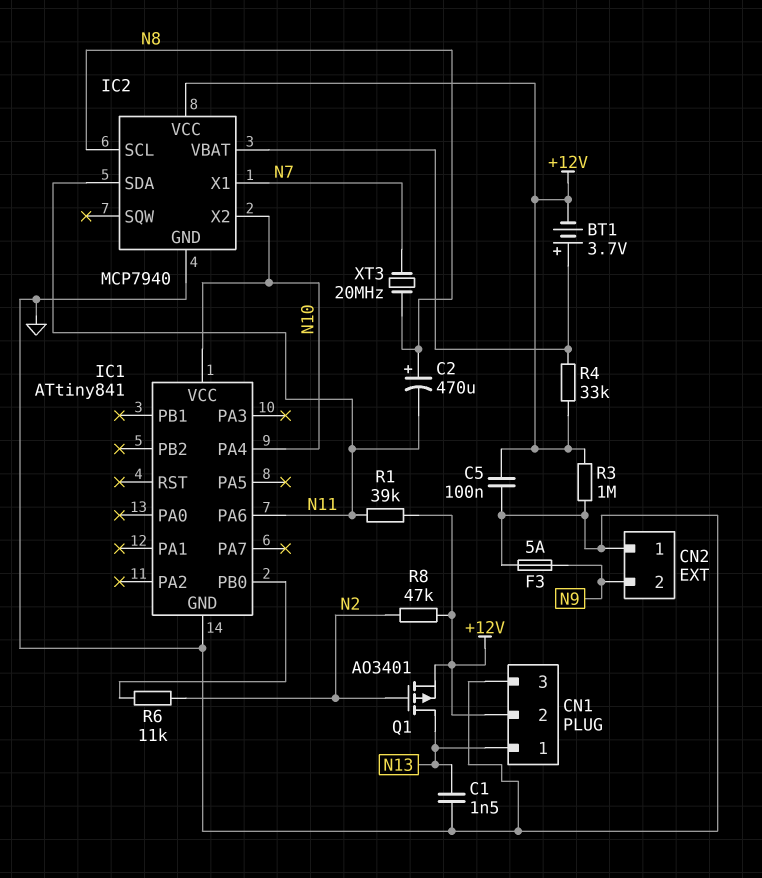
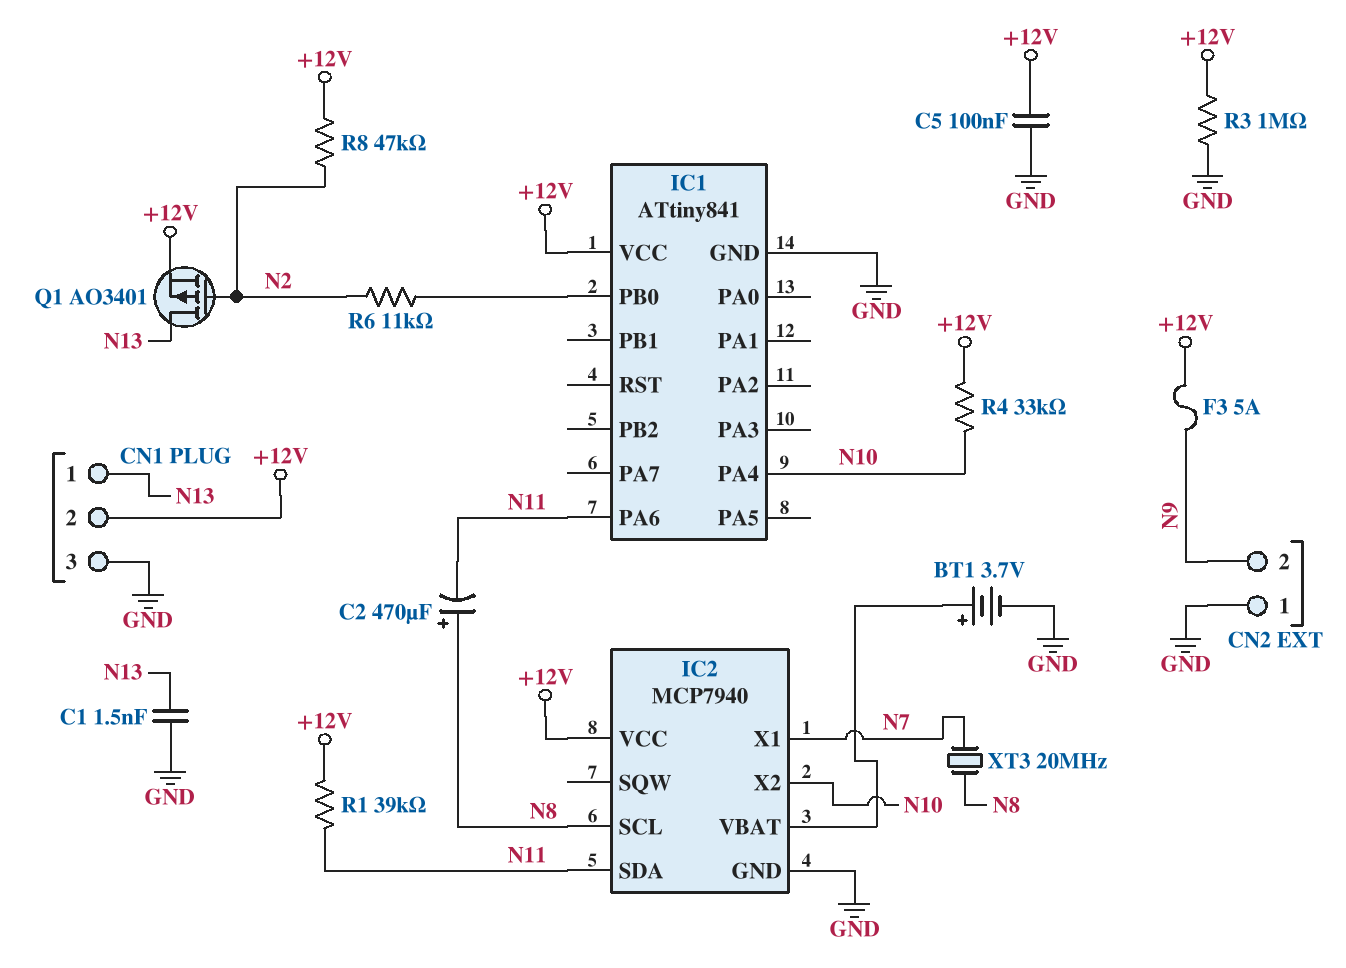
BT1: 3.7V (plus IC2/VBAT, minus +12V) -> 3.7V (plus IC2/VBAT, minus GND)
F3: 5A (GND, N9) -> 5A (+12V, N9)
IC1 pin VCC: N10 -> +12V
R4: 33k (+12V, IC2/VBAT) -> 33k (+12V, N10)

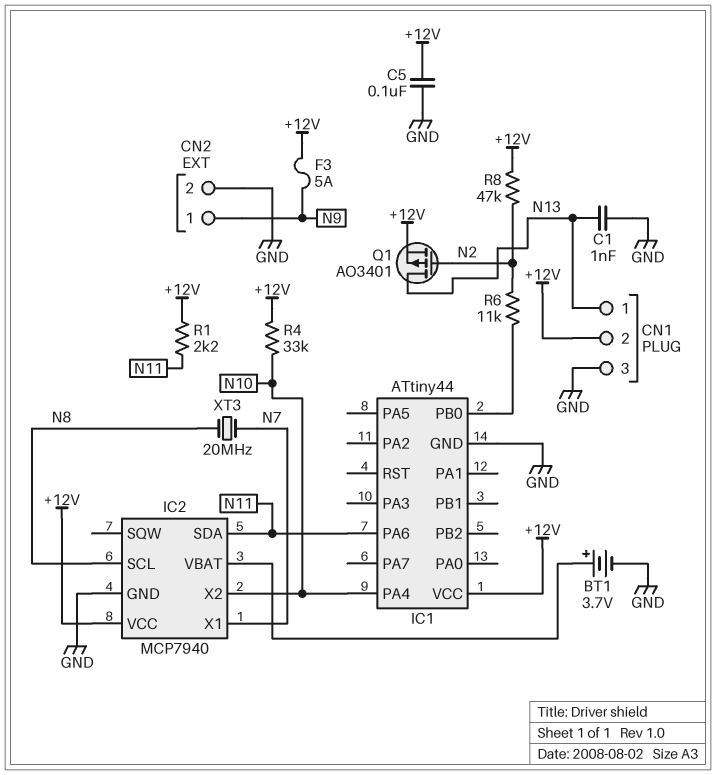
C1: 1.5nF (GND, N13) -> 1nF (GND, N13)
C2: 470uF (plus N8, minus N11) -> none
CN2 pin 1: GND -> N9
CN2 pin 2: N9 -> GND
IC1: ATtiny841 -> ATtiny44
R1: 39k (+12V, N11) -> 2.2k (+12V, N11)
R3: 1M (+12V, GND) -> none

